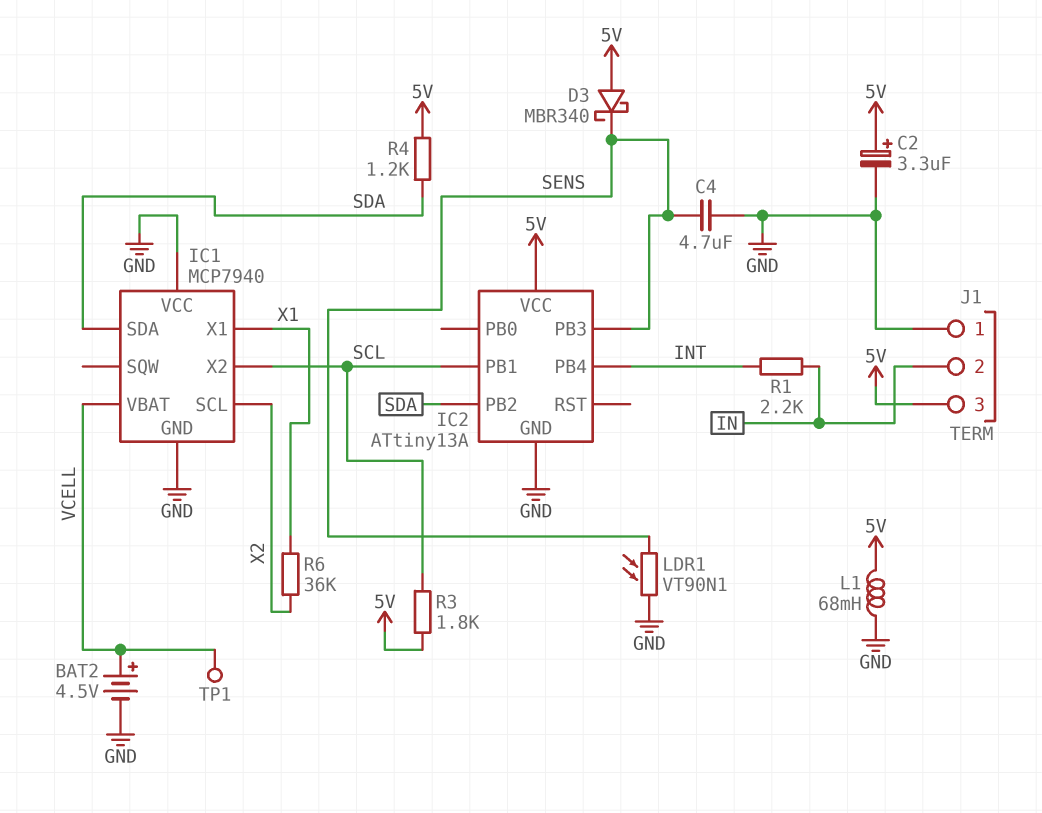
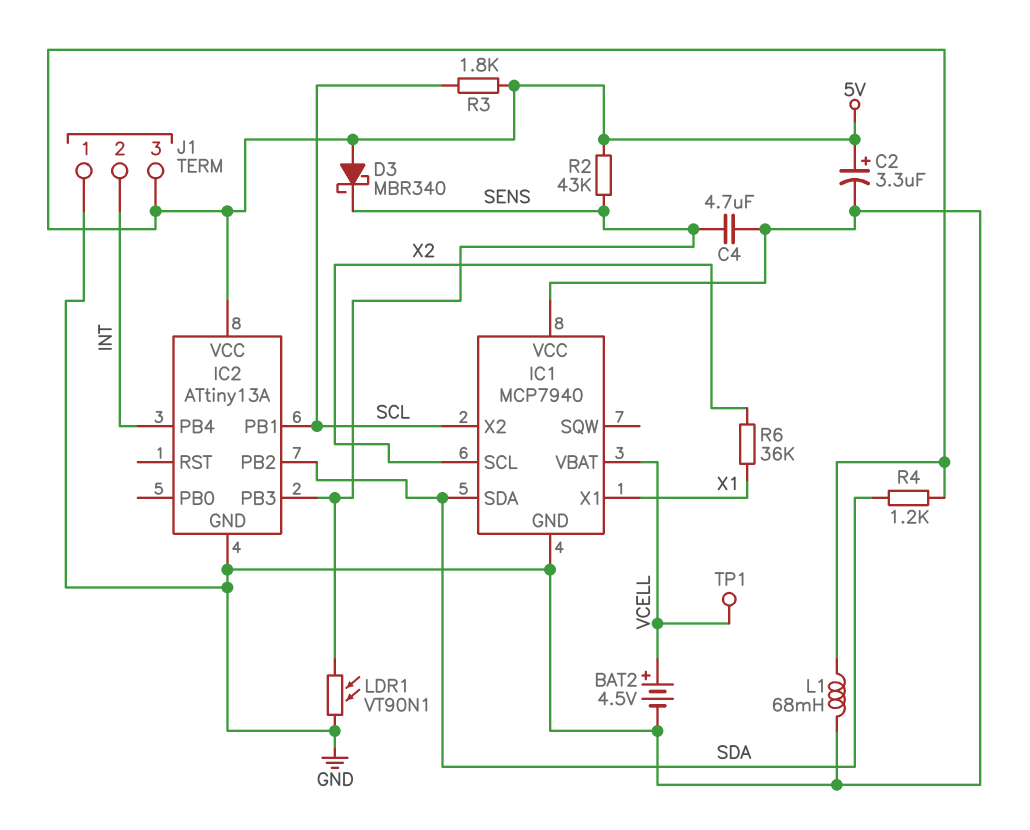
J1 pin 2: IN -> INT
R1: 2.2k (IN, INT) -> none
R2: none -> 43k (5V, SENS)

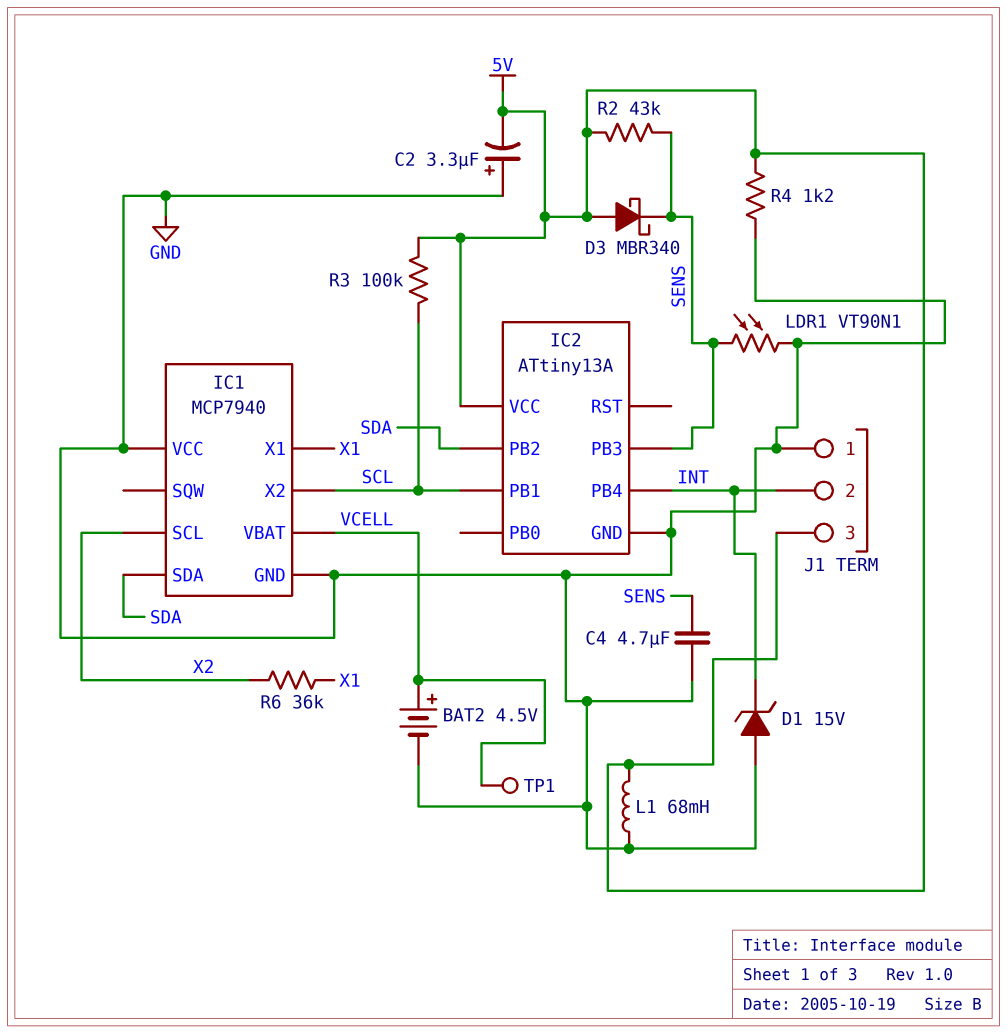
C2: 3.3uF (plus 5V, minus GND) -> 3.3uF (plus GND, minus 5V)
D1: none -> zener 15V (A GND, K INT)
R3: 1.8k (5V, SCL) -> 100k (5V, SCL)
R4: 1.2k (5V, SDA) -> 1.2k (5V, GND)

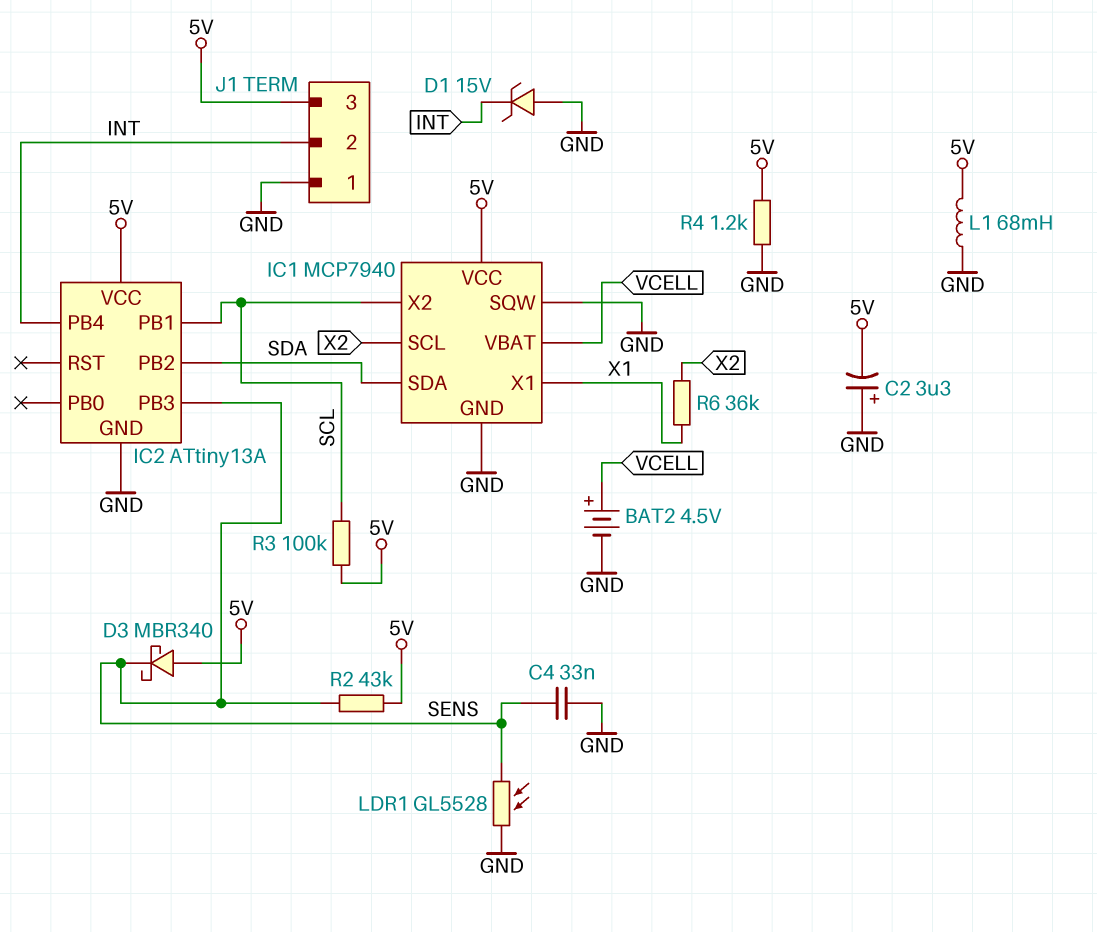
C4: 4.7uF (GND, SENS) -> 33nF (GND, SENS)
IC1 pin SQW: none -> GND
IC1 pin VCC: GND -> 5V
LDR1: VT90N1 (GND, SENS) -> GL5528 (GND, SENS)
TP1: test point (VCELL) -> none

